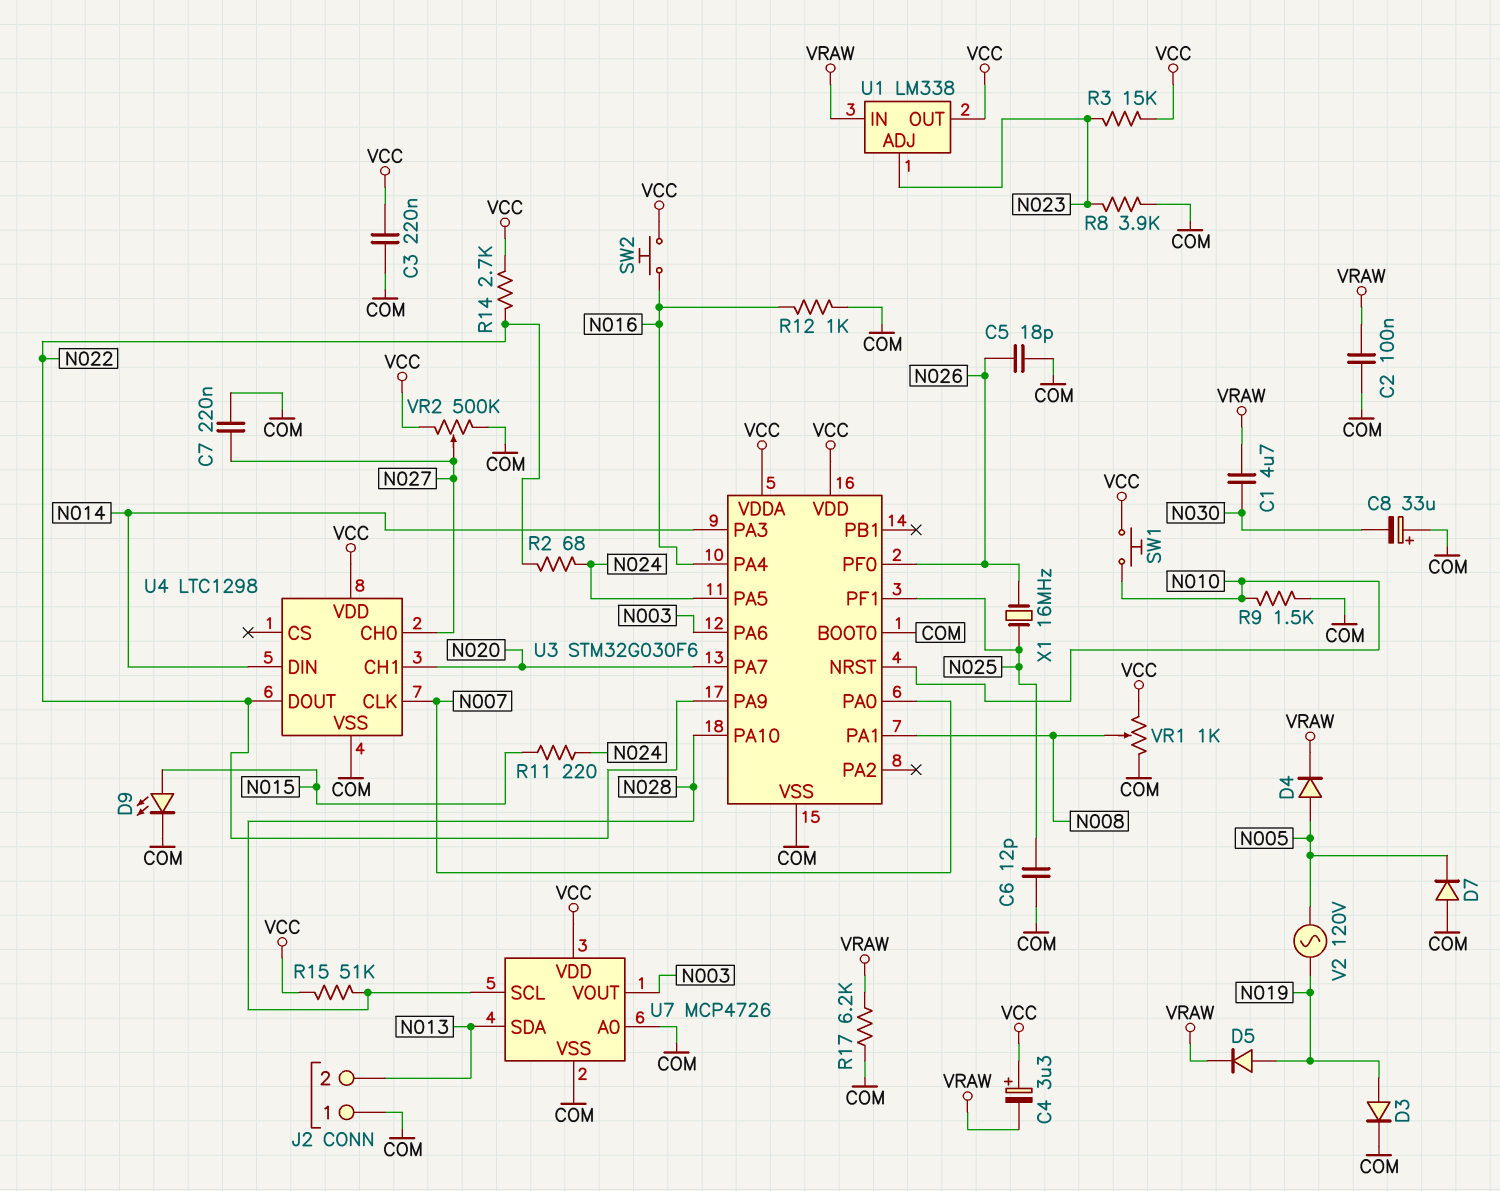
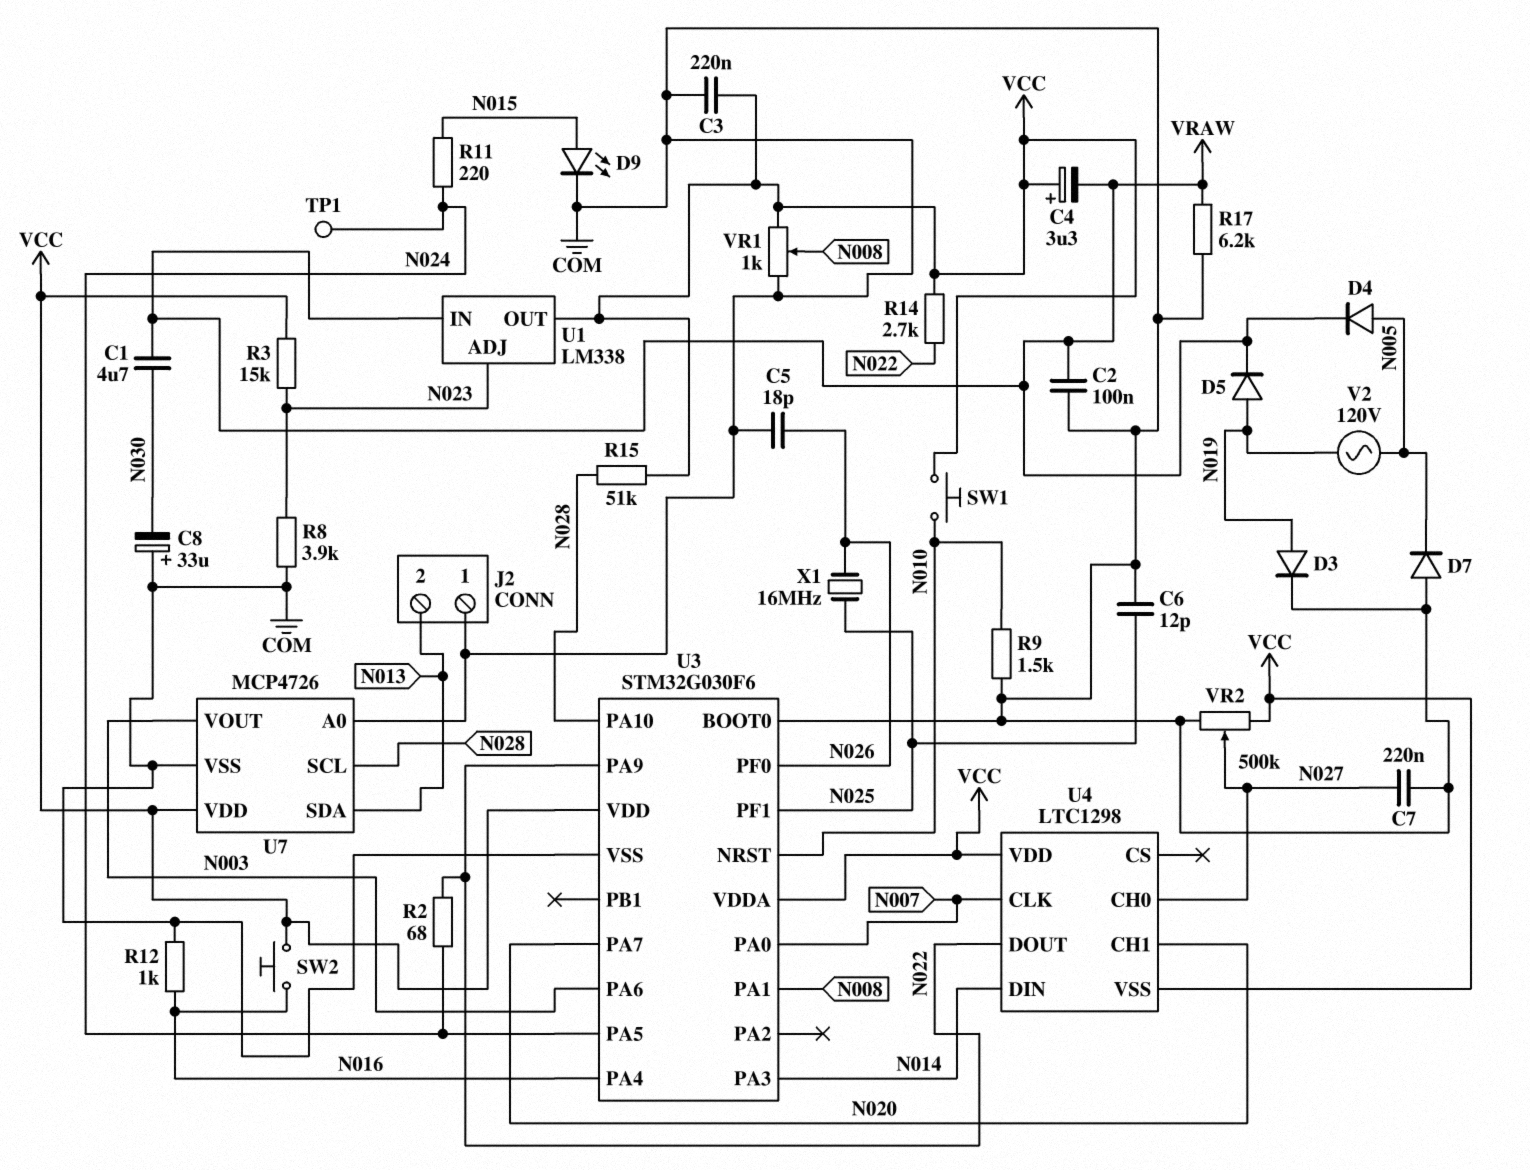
TP1: none -> test point (N024)
U4 pin VSS: COM -> VCC

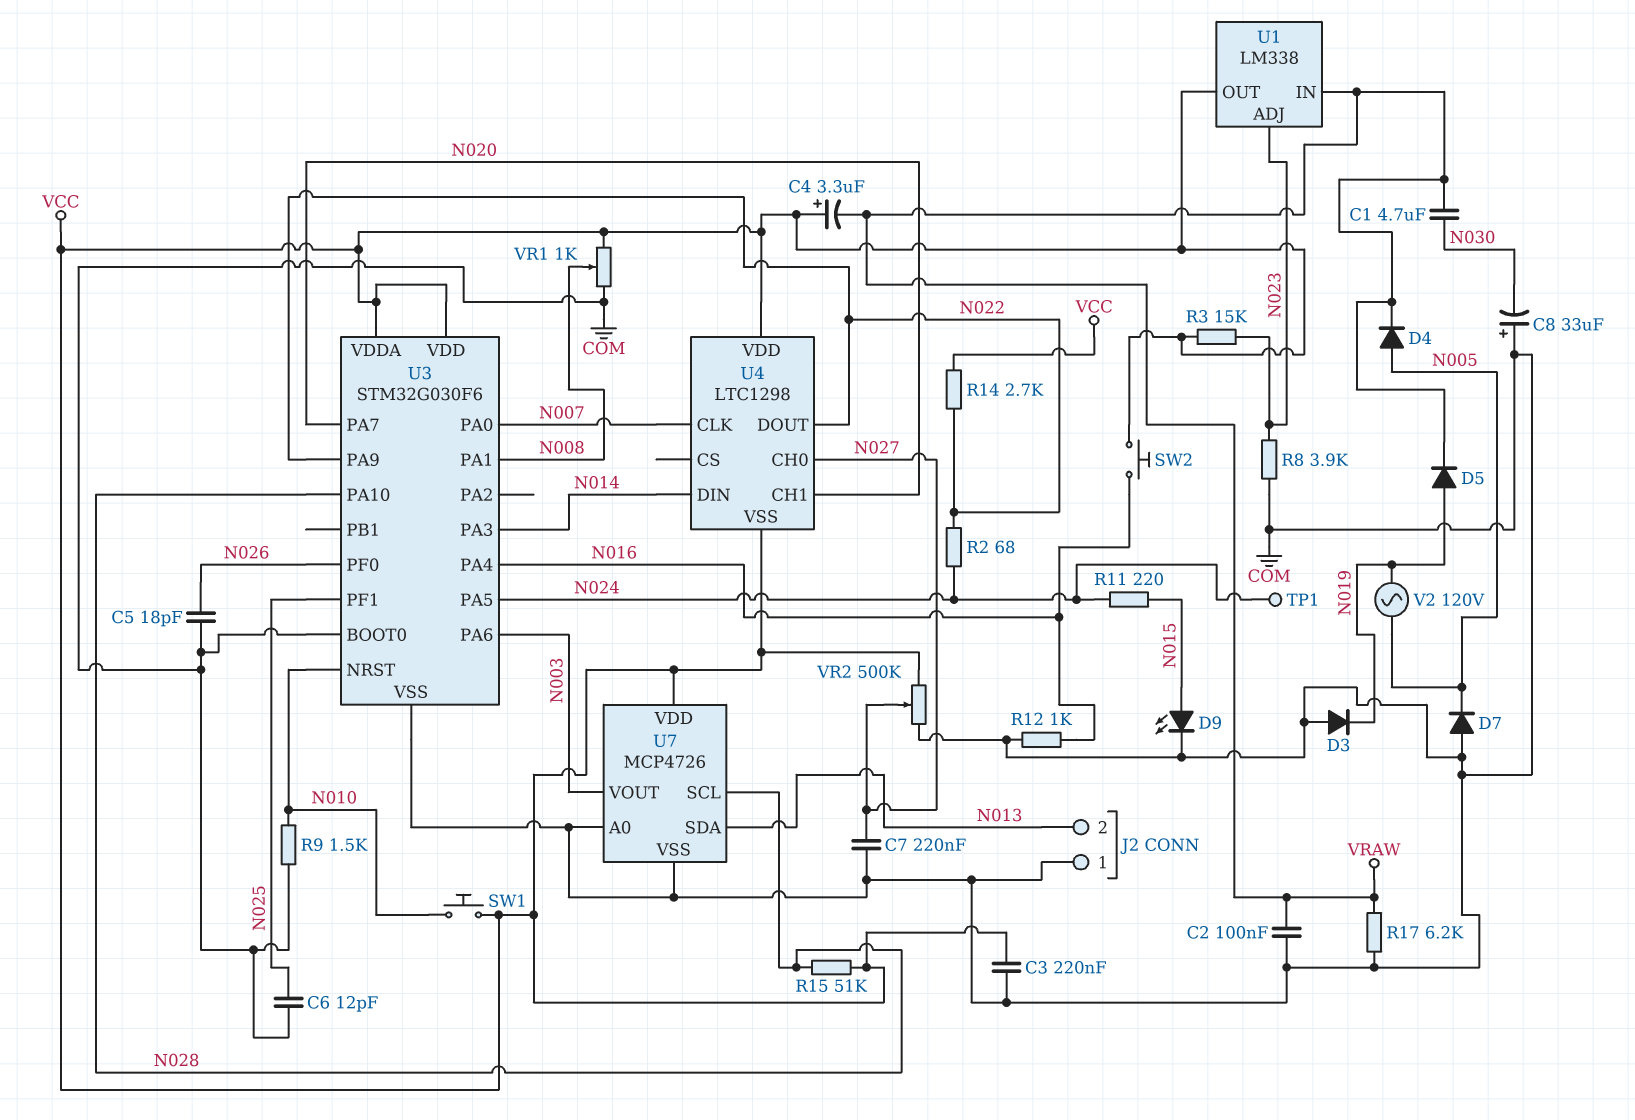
D3: diode (A N019, K COM) -> diode (A COM, K N019)
X1: 16MHz (N025, N026) -> none

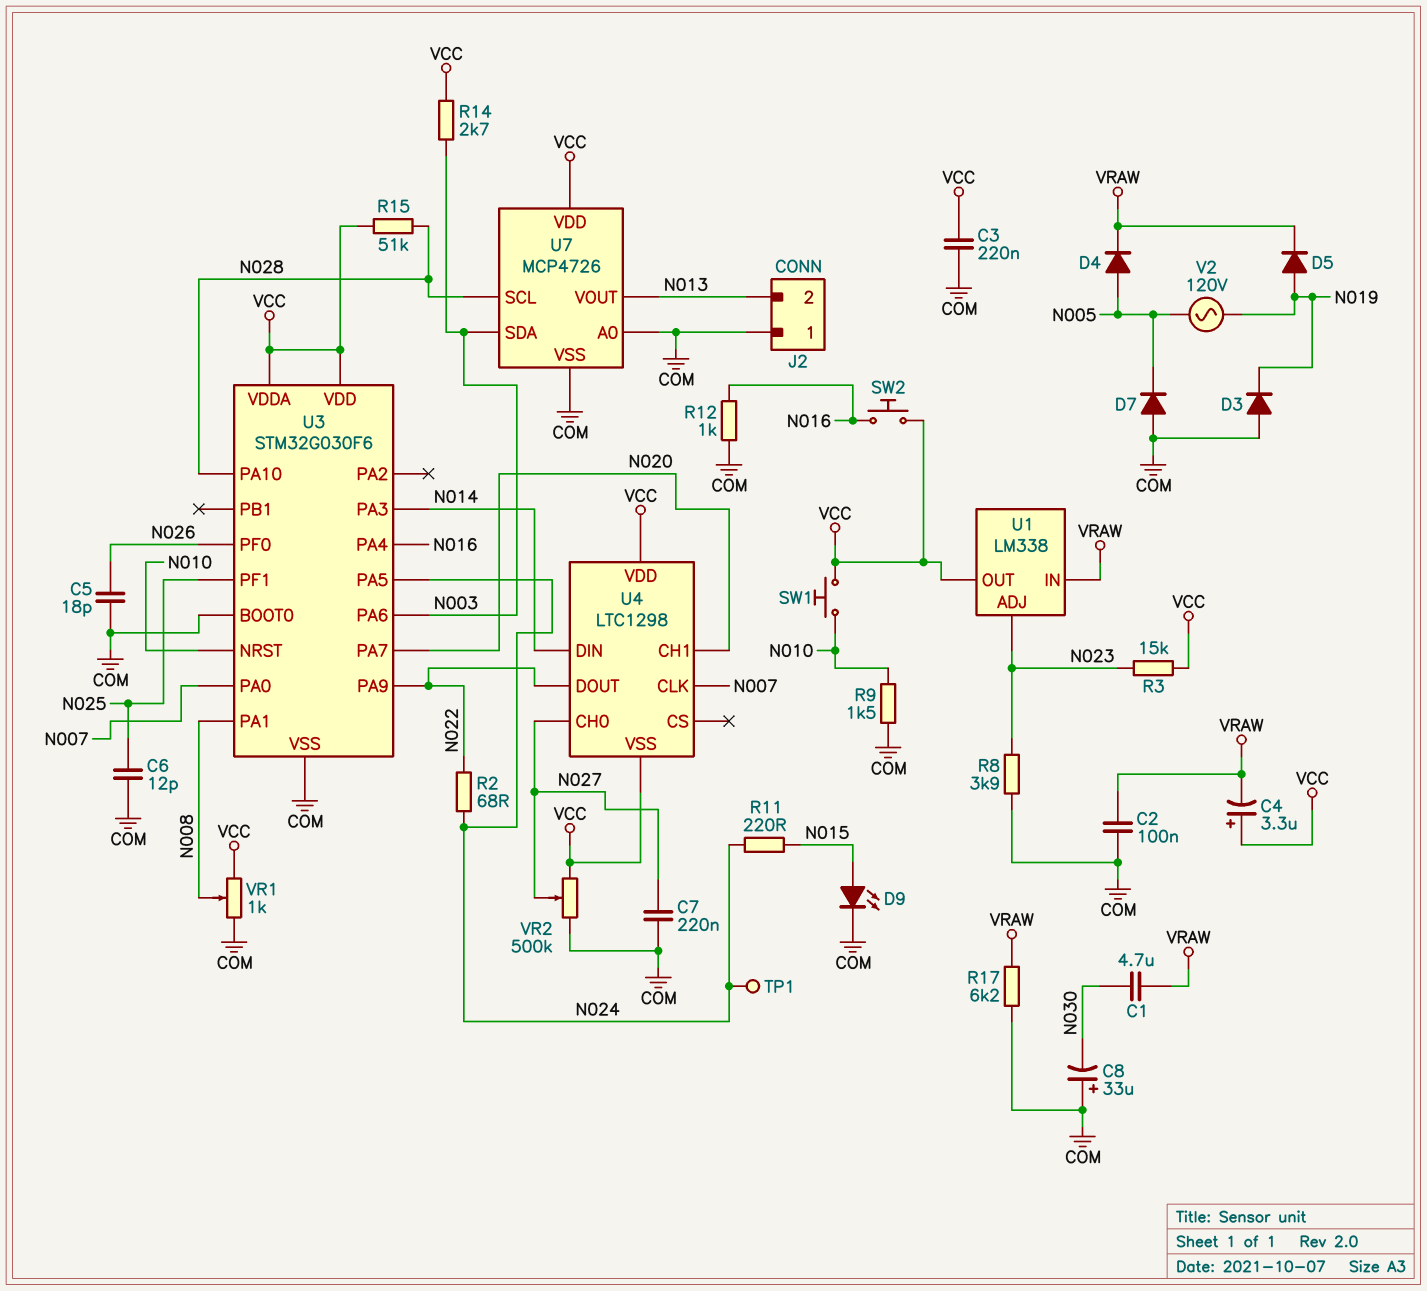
R14: 2.7k (N022, VCC) -> 2.7k (N003, VCC)
U7 pin SDA: N013 -> N003
U7 pin VOUT: N003 -> N013

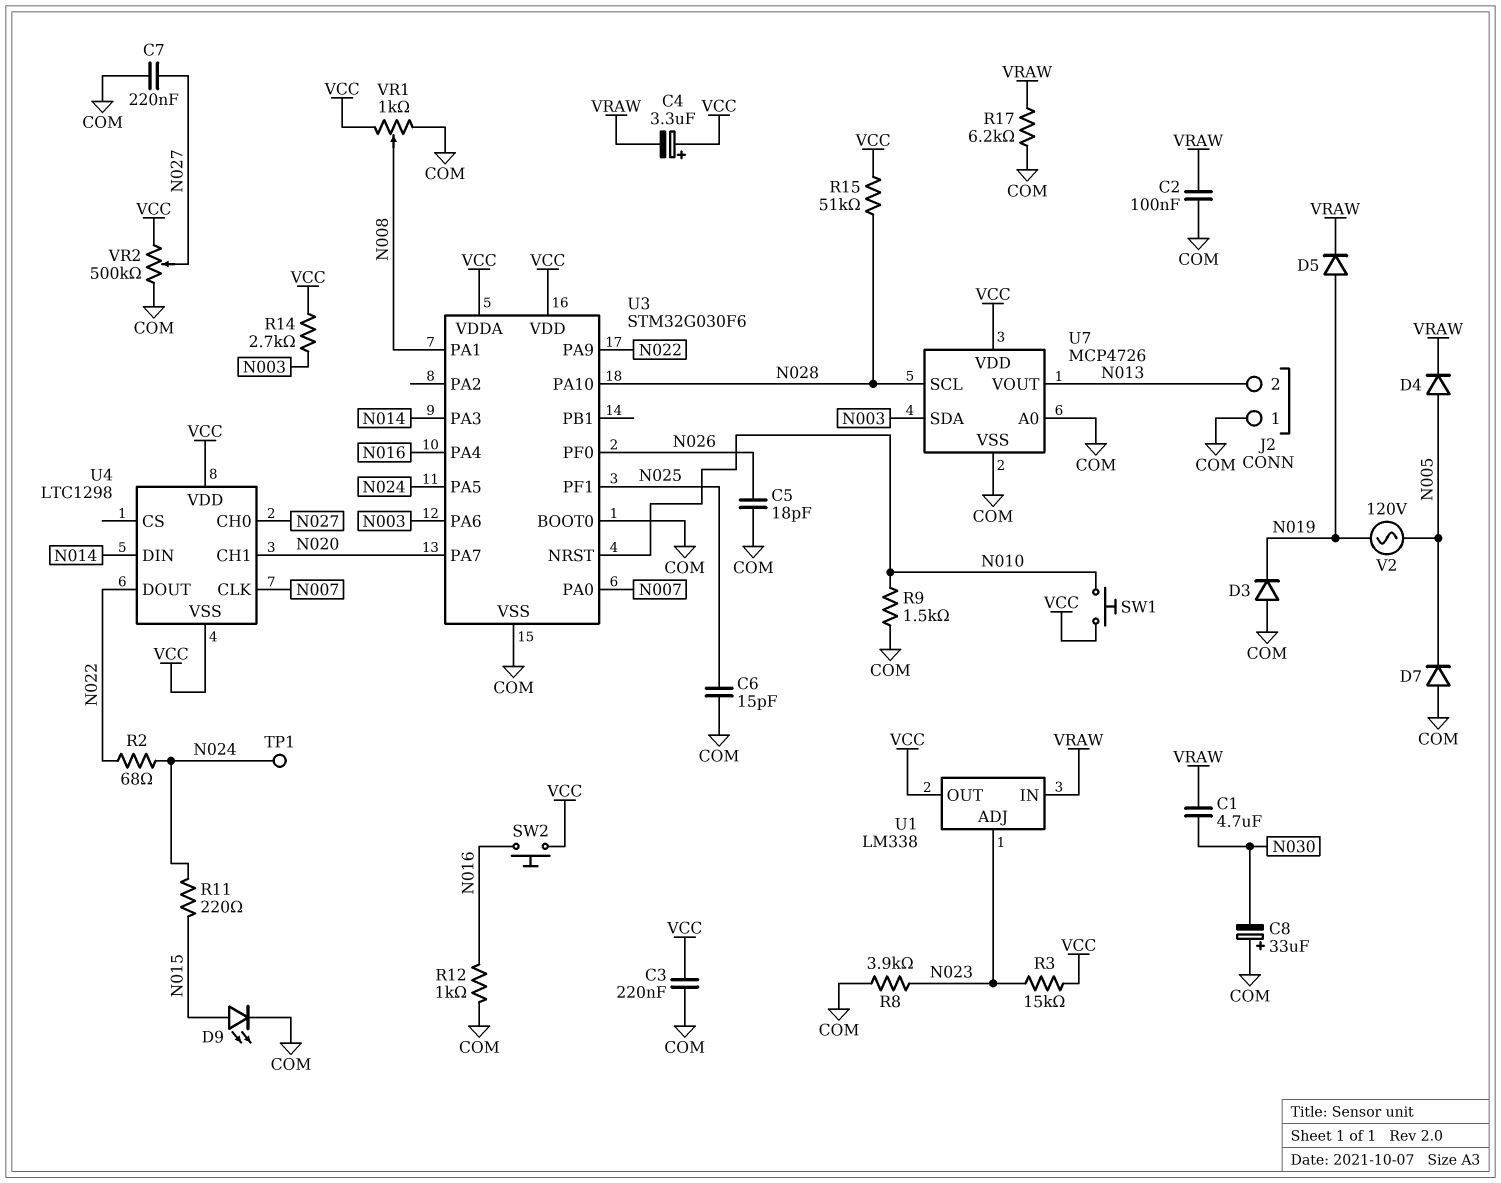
C6: 12pF (COM, N025) -> 15pF (COM, N025)

